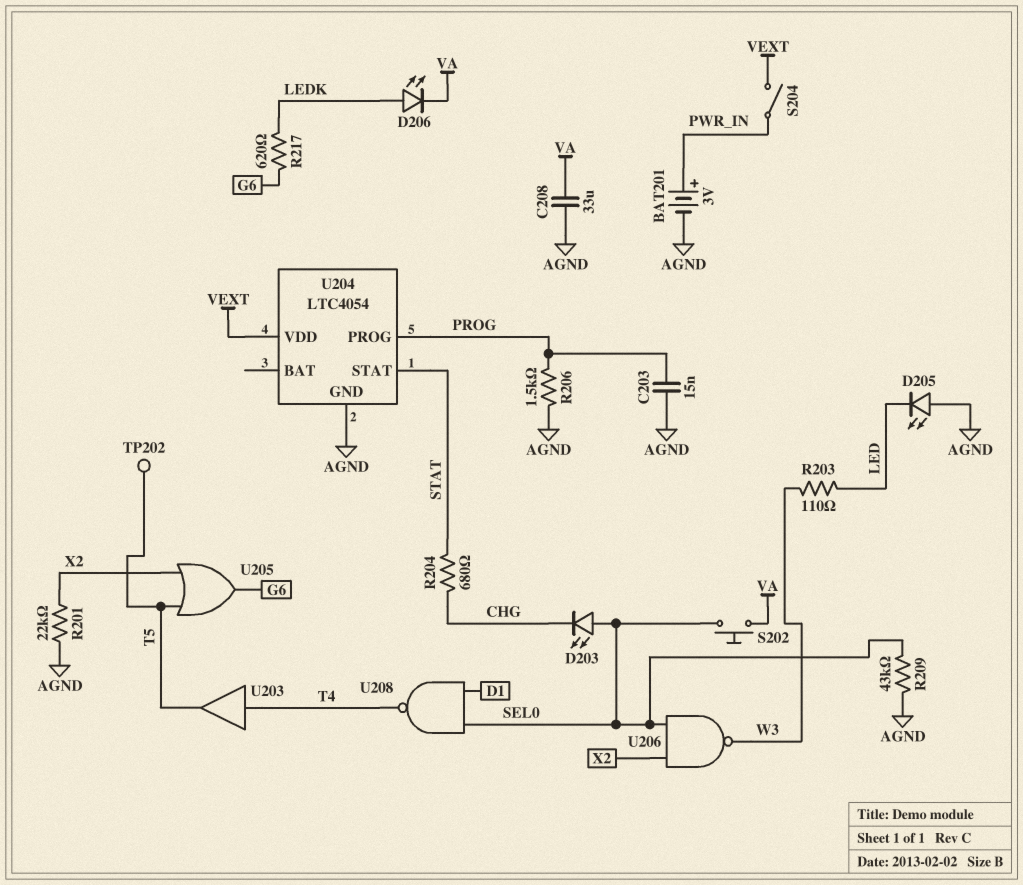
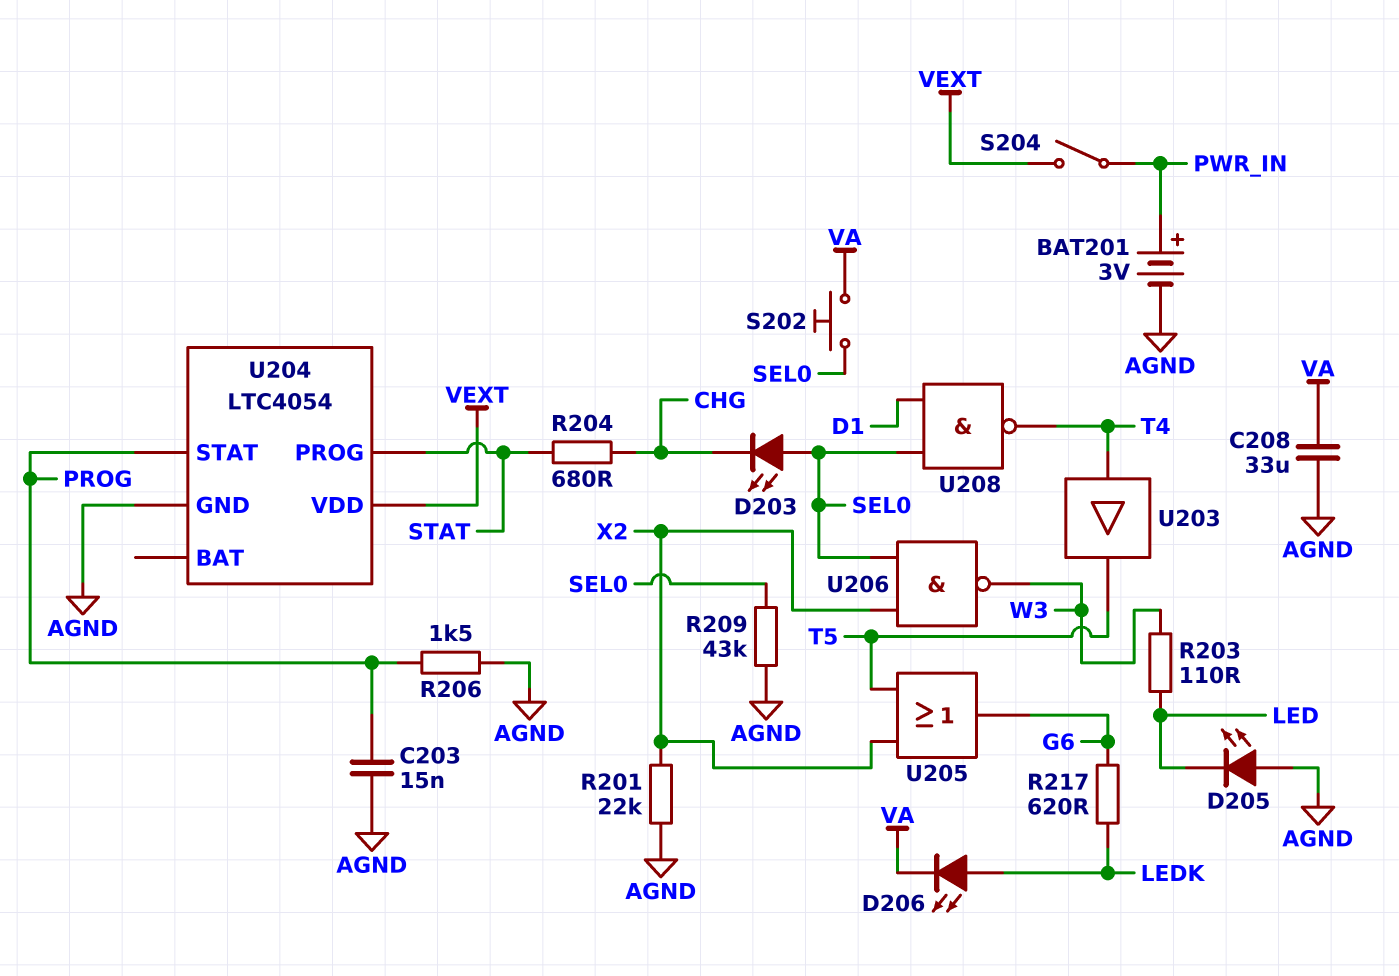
TP202: test point (T5) -> none
U204 pin PROG: PROG -> STAT
U204 pin STAT: STAT -> PROG

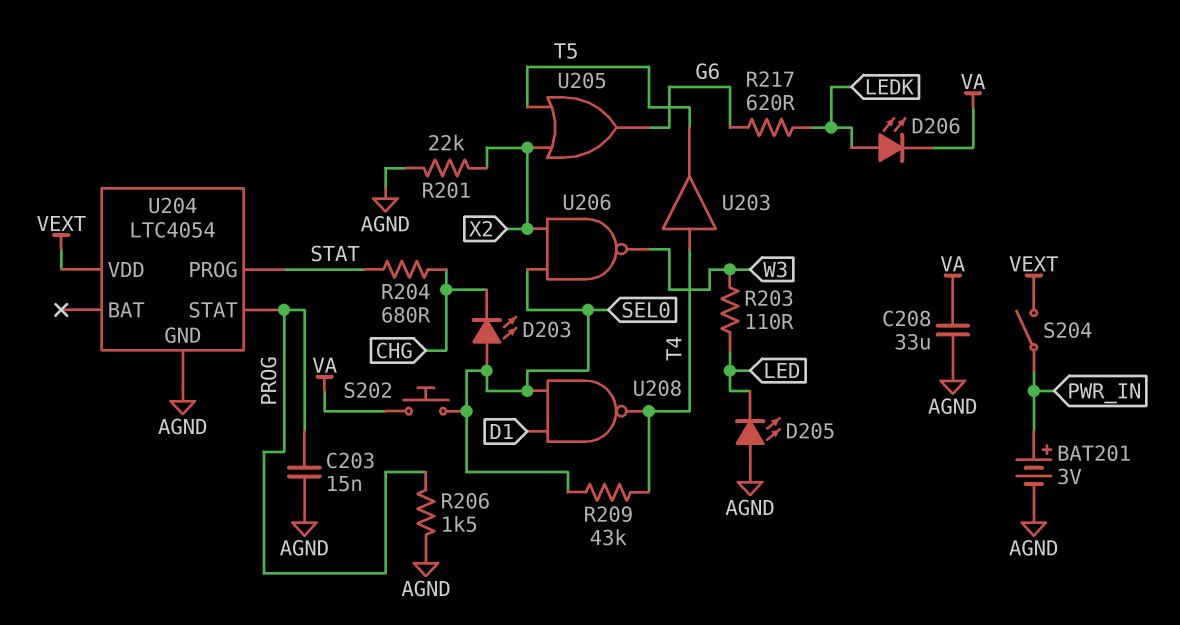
R209: 43k (AGND, SEL0) -> 43k (SEL0, T4)

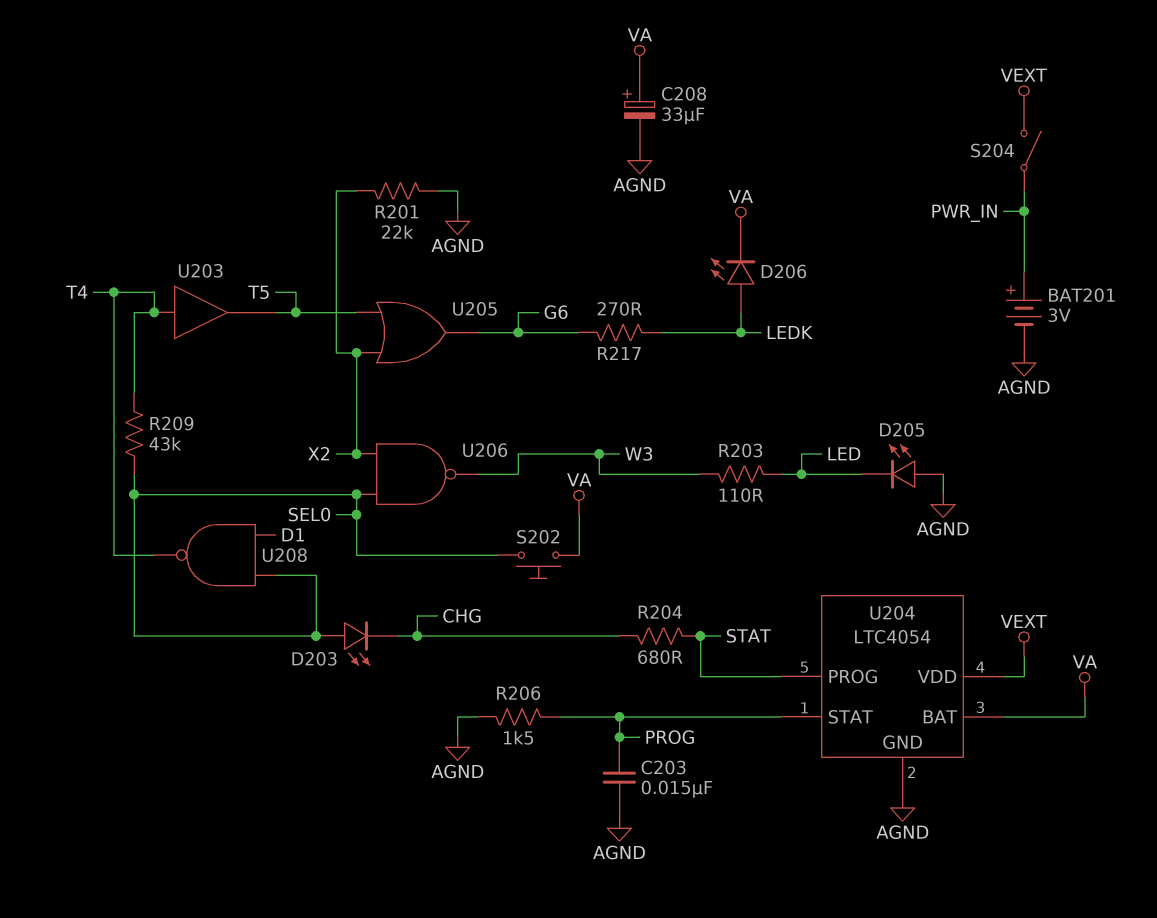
C208: 33uF (AGND, VA) -> 33uF (plus VA, minus AGND)
R217: 620 (G6, LEDK) -> 270 (G6, LEDK)
U204 pin BAT: none -> VA

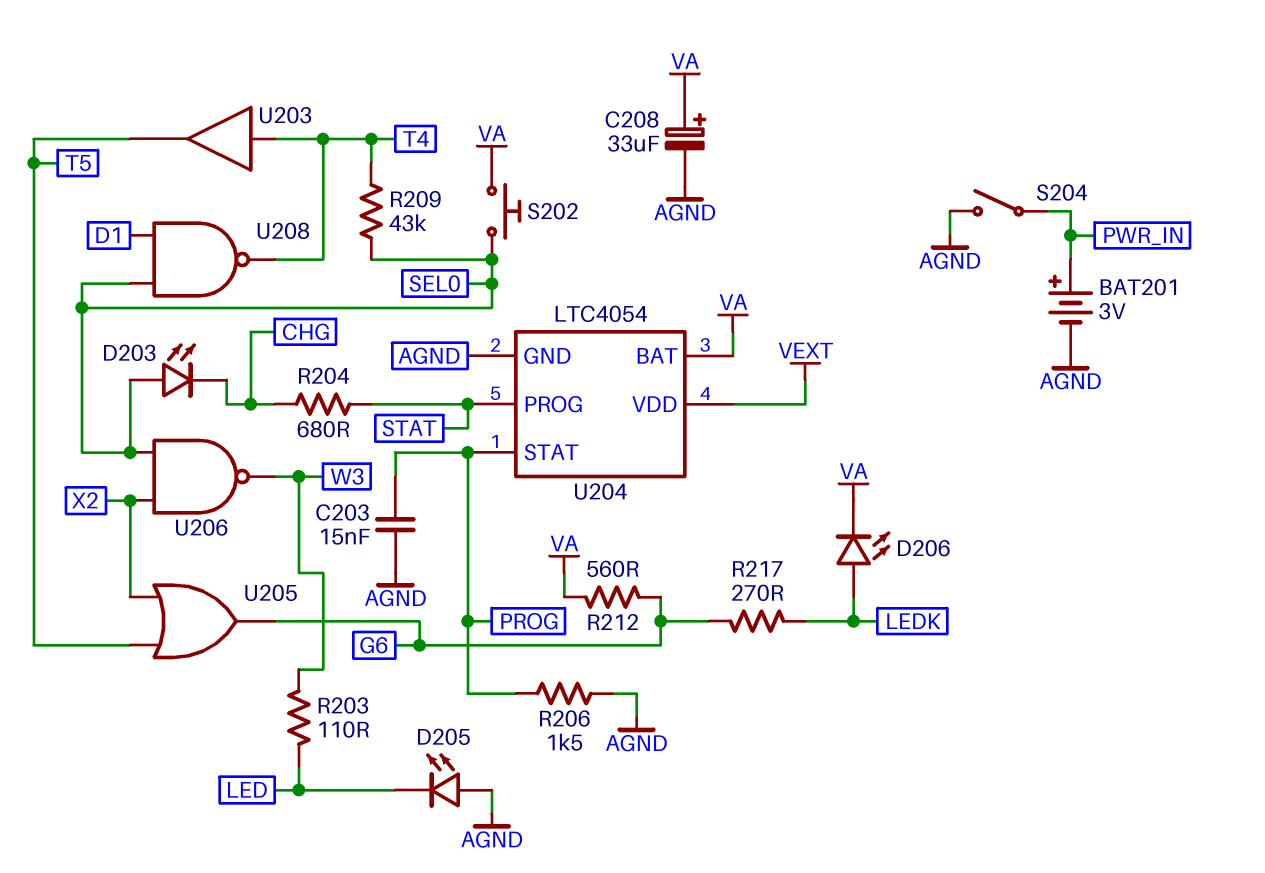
R201: 22k (AGND, X2) -> none
R212: none -> 560 (G6, VA)
S204: switch (PWR_IN, VEXT) -> switch (AGND, PWR_IN)

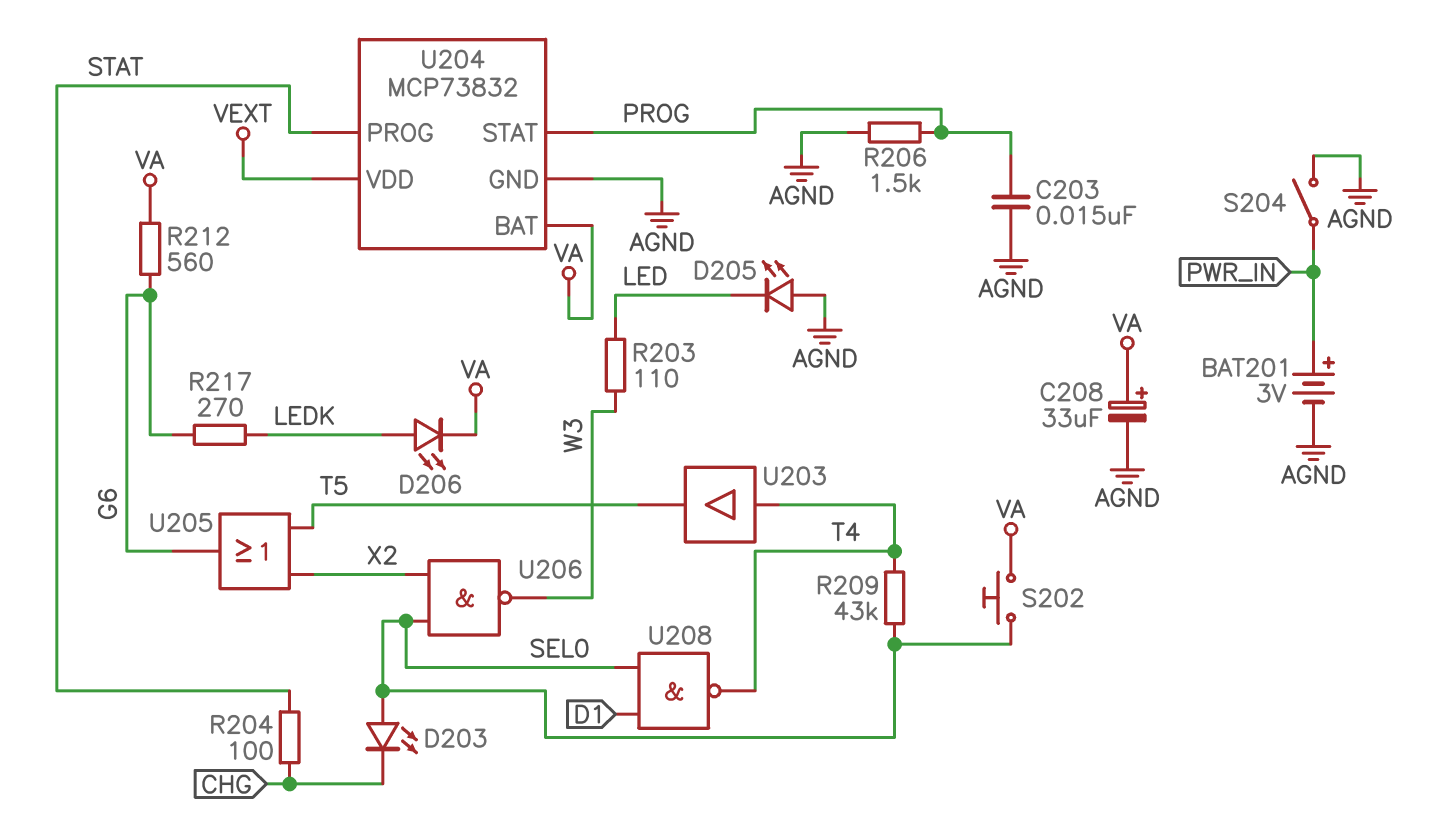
R204: 680 (CHG, STAT) -> 100 (CHG, STAT)
U204: LTC4054 -> MCP73832

